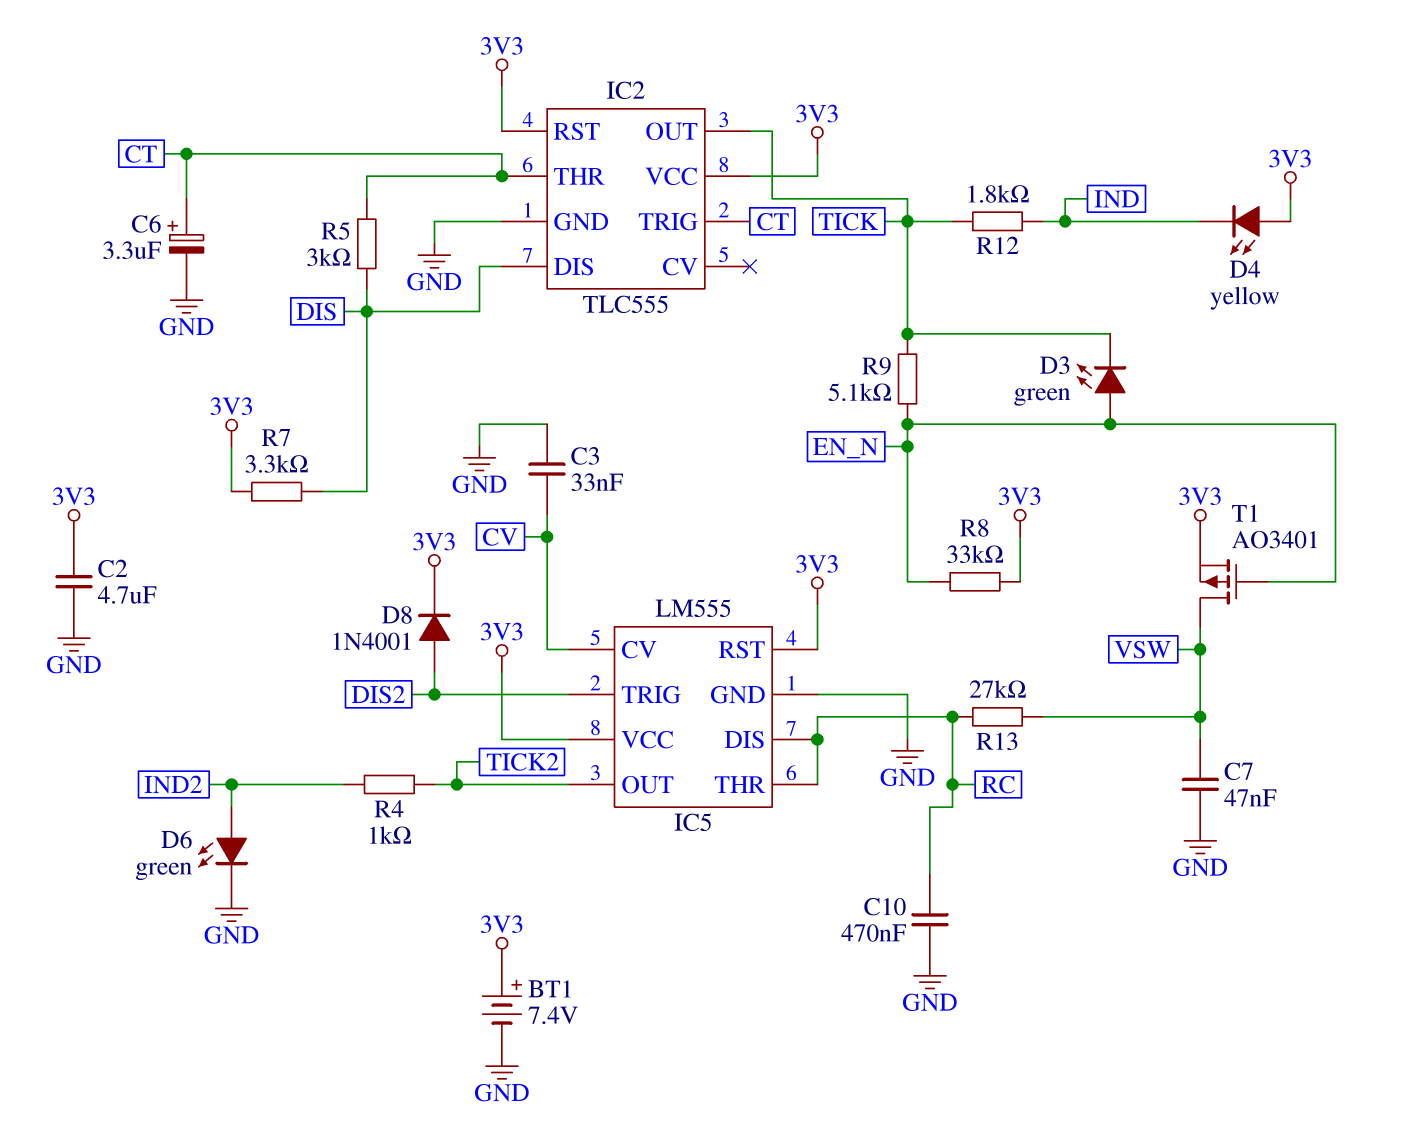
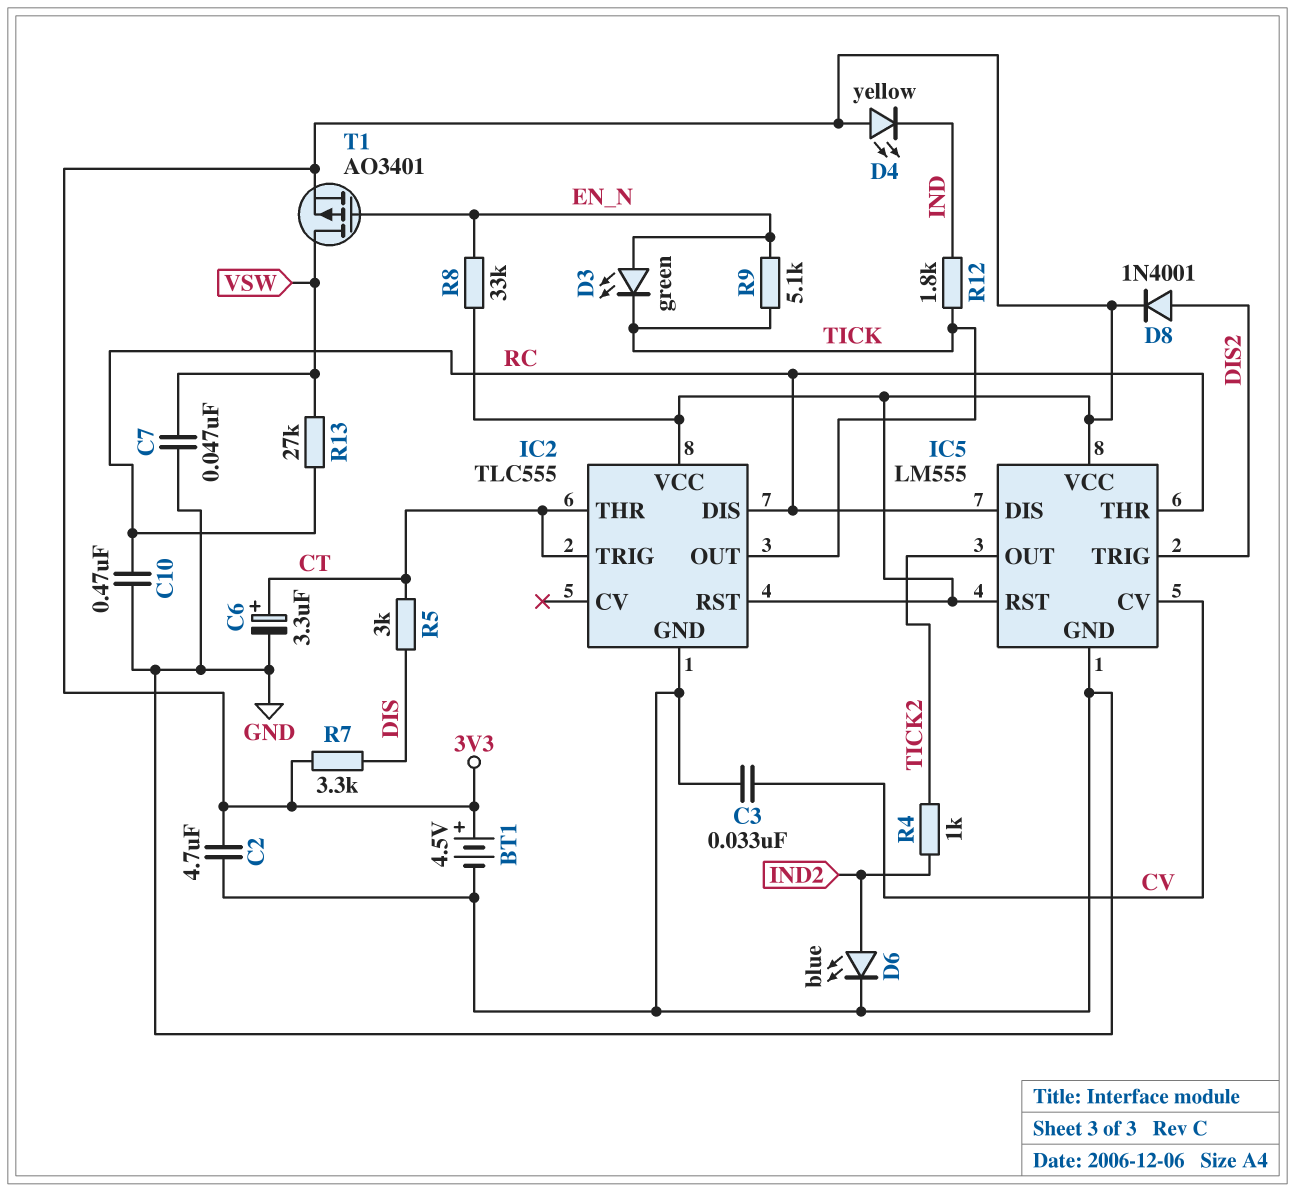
BT1: 7.4V (plus 3V3, minus GND) -> 4.5V (plus 3V3, minus GND)
D6: LED green (A IND2, K GND) -> LED blue (A IND2, K GND)
IC2 pin DIS: DIS -> RC

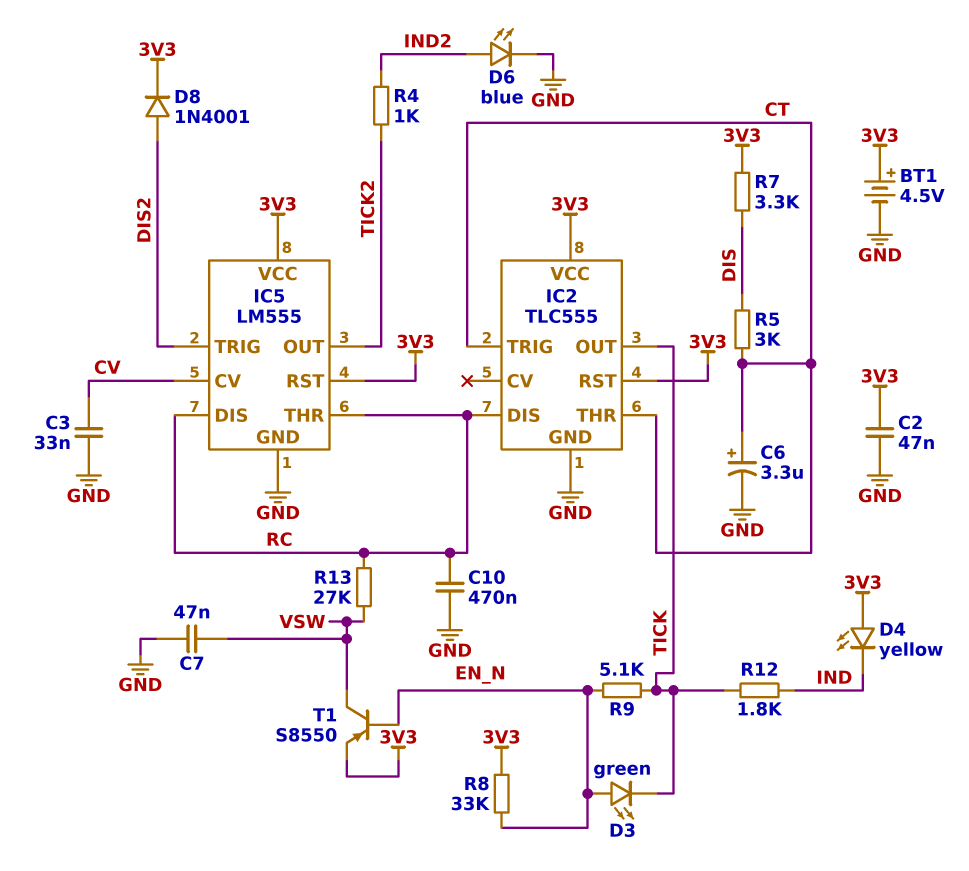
C2: 4.7uF (3V3, GND) -> 47nF (3V3, GND)
T1: PMOS AO3401 (G EN_N, D VSW, S 3V3) -> PNP S8550 (B EN_N, C VSW, E 3V3)

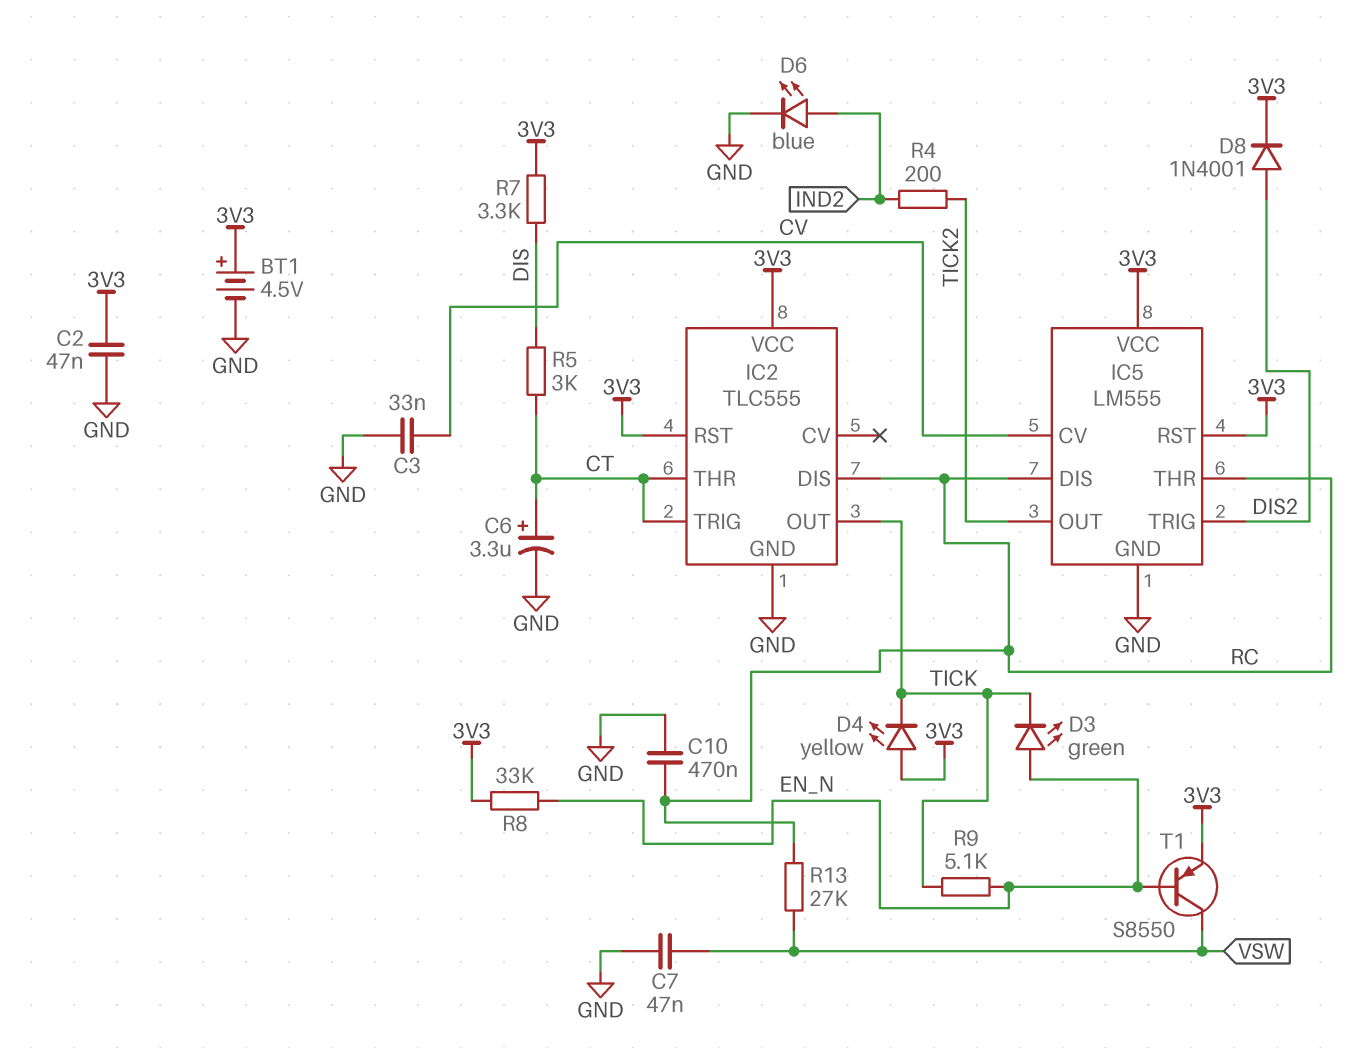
D4: LED yellow (A 3V3, K IND) -> LED yellow (A 3V3, K TICK)
R4: 1k (IND2, TICK2) -> 200 (IND2, TICK2)
R12: 1.8k (IND, TICK) -> none

